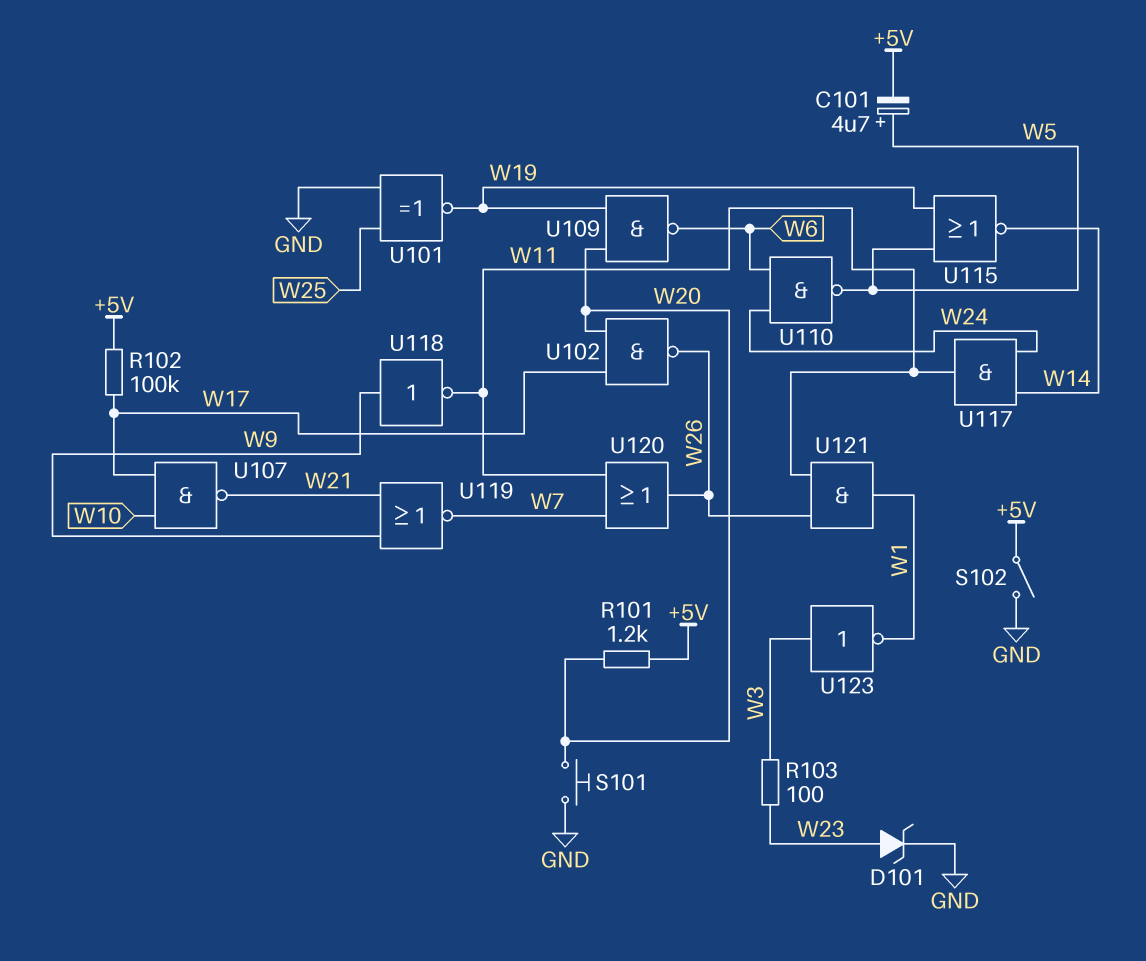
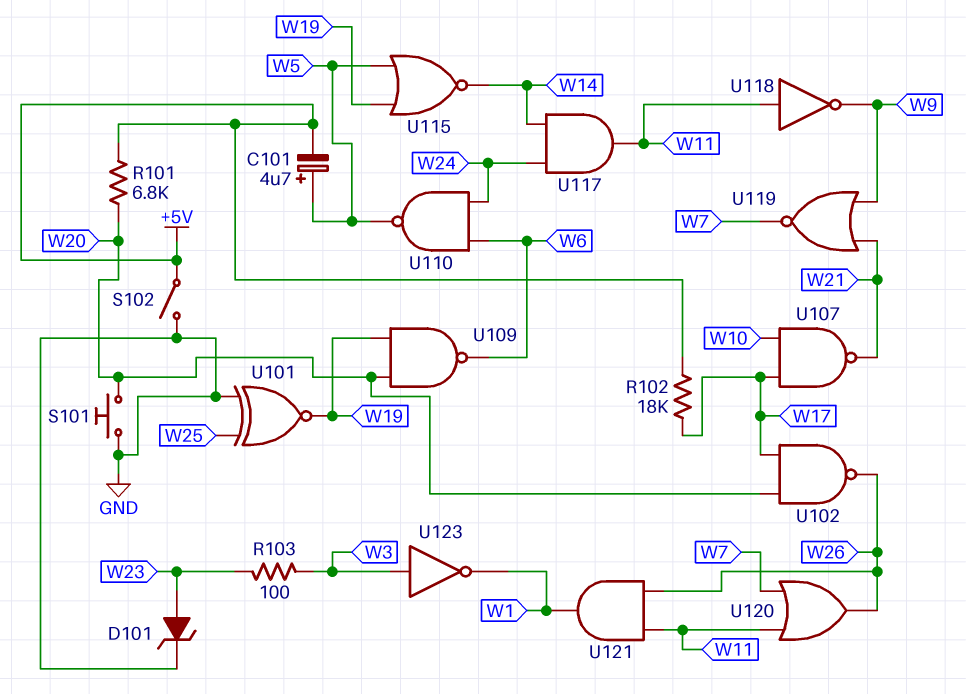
R101: 1.2k (+5V, W20) -> 6.8k (+5V, W20)
R102: 100k (+5V, W17) -> 18k (+5V, W17)
U118: NOT (in W9, out W11) -> NOT (in W11, out W9)

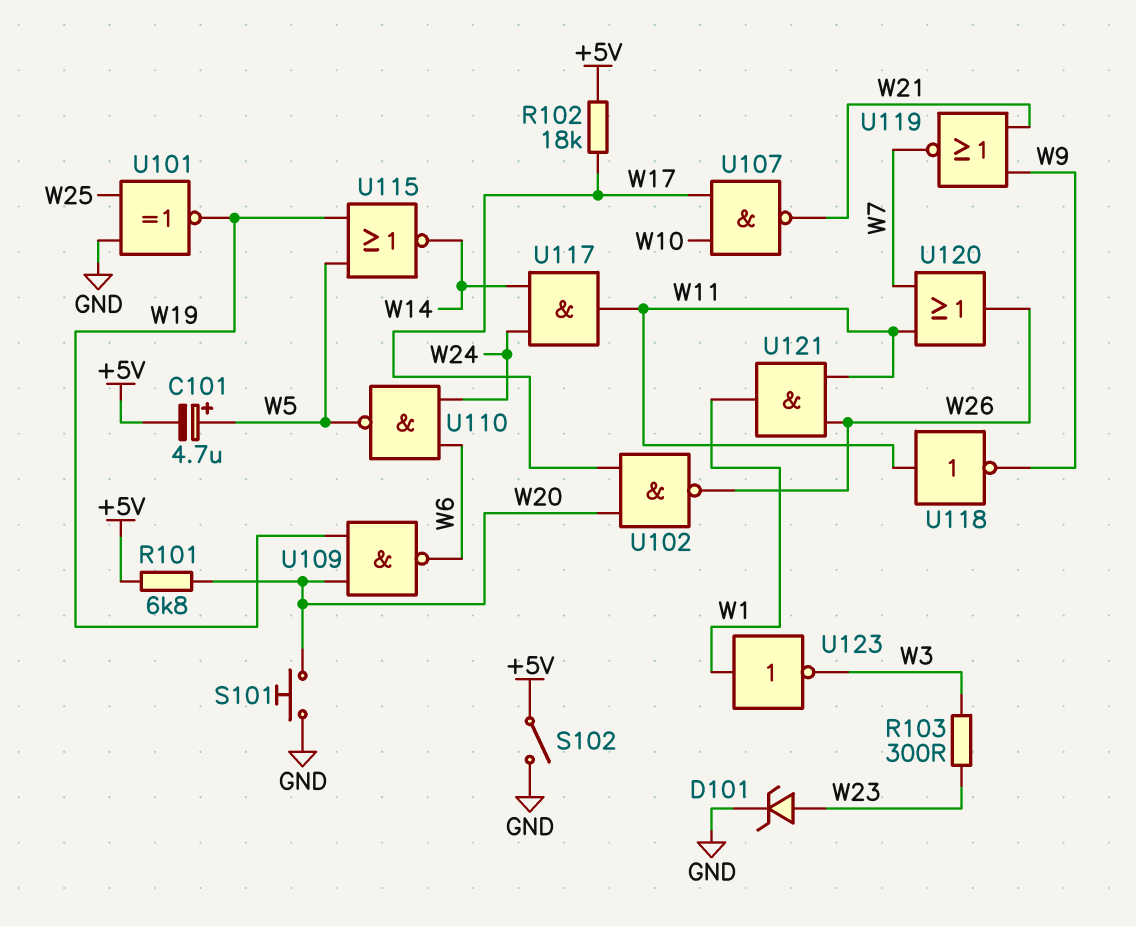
R103: 100 (W3, W23) -> 300 (W3, W23)
U123: NOT (in W3, out W1) -> NOT (in W1, out W3)

